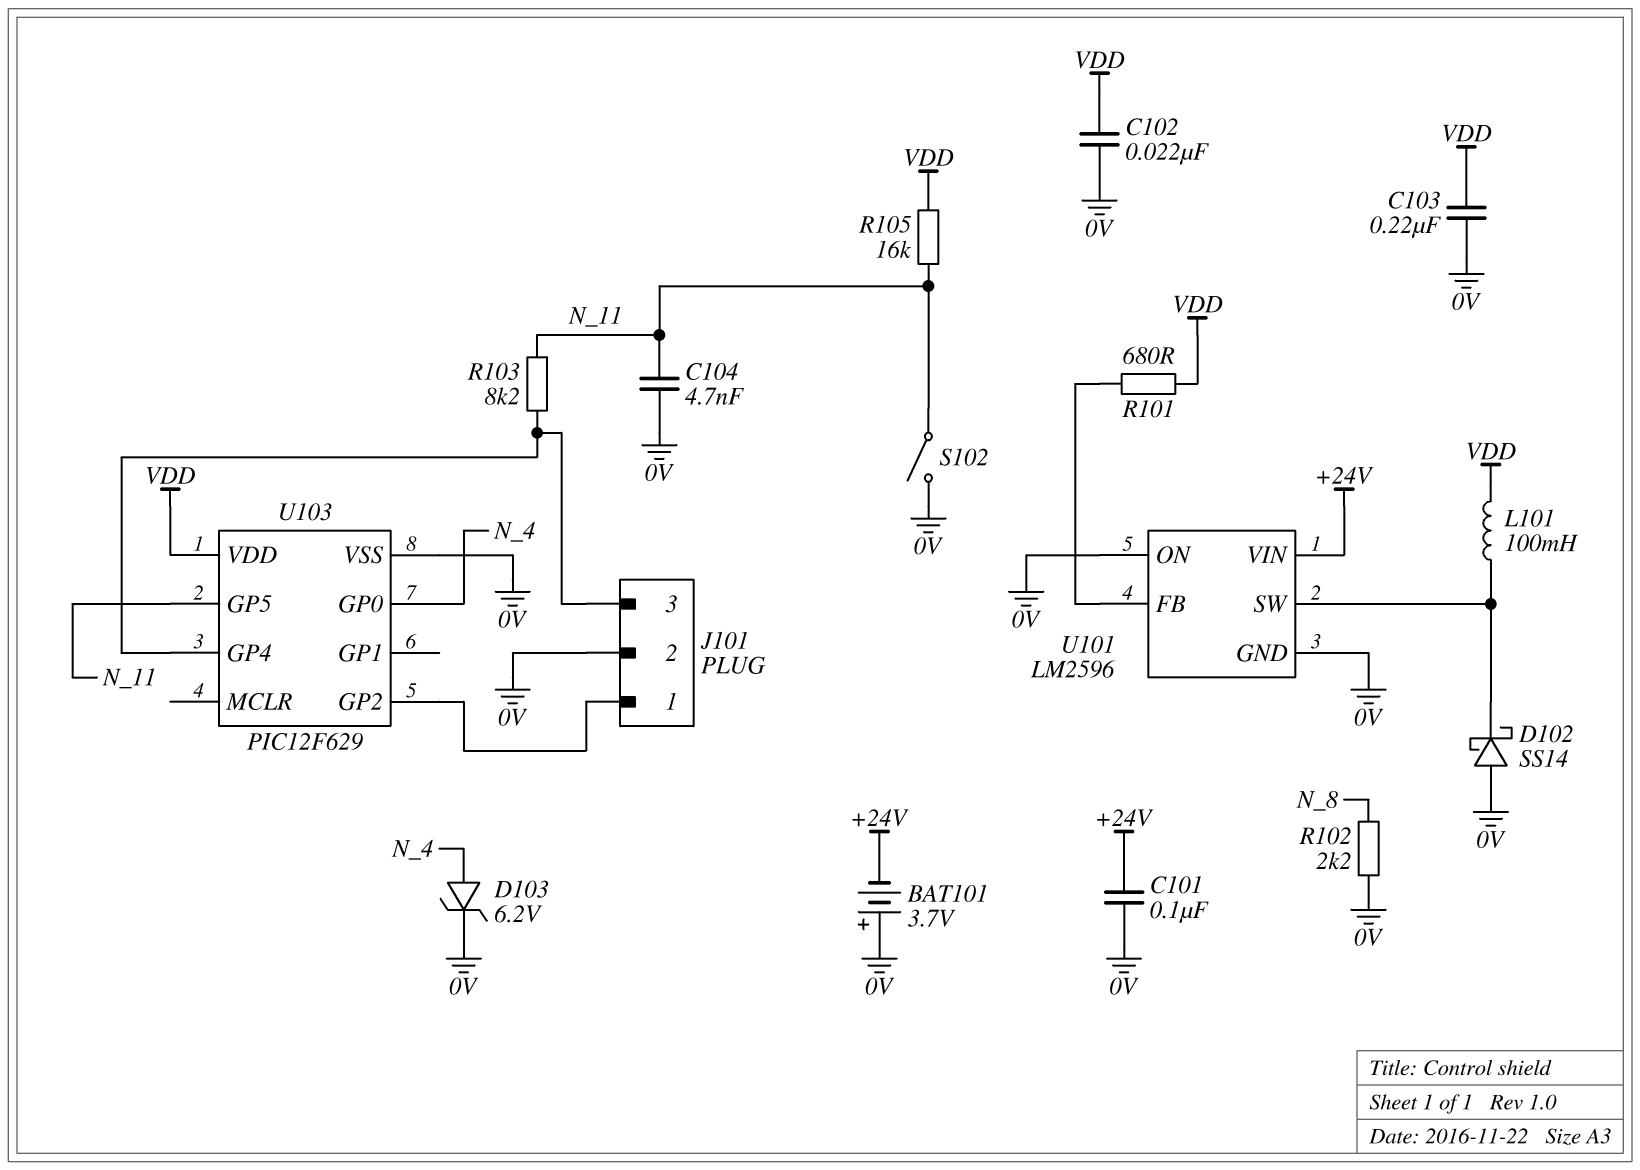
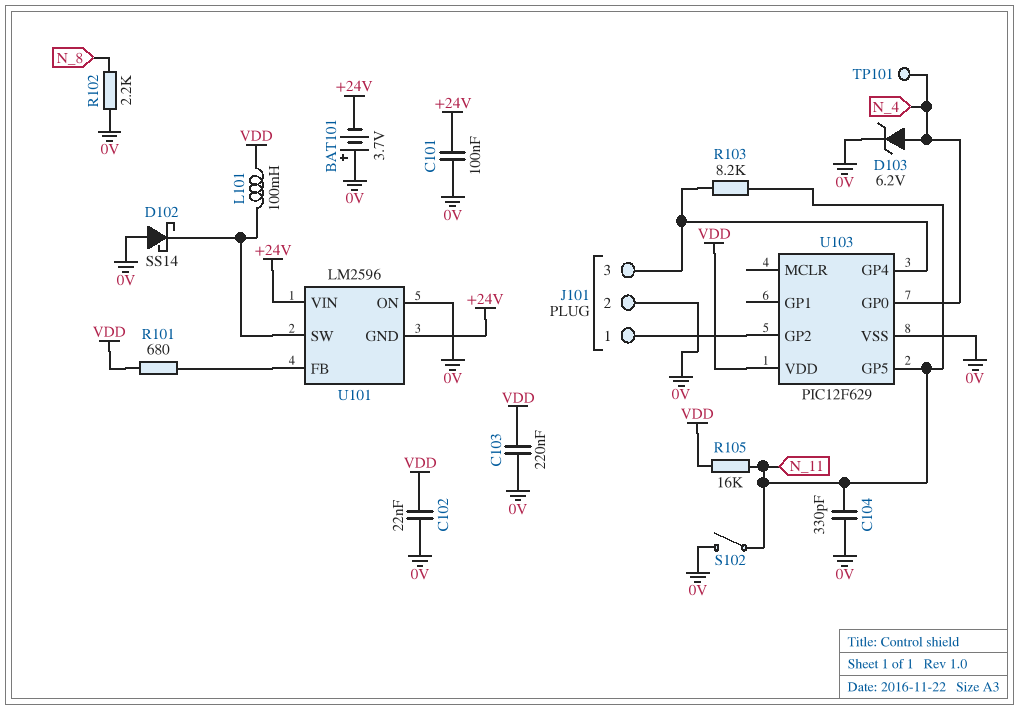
C104: 4.7nF (0V, N_11) -> 330pF (0V, N_11)
TP101: none -> test point (N_4)
U101 pin GND: 0V -> +24V

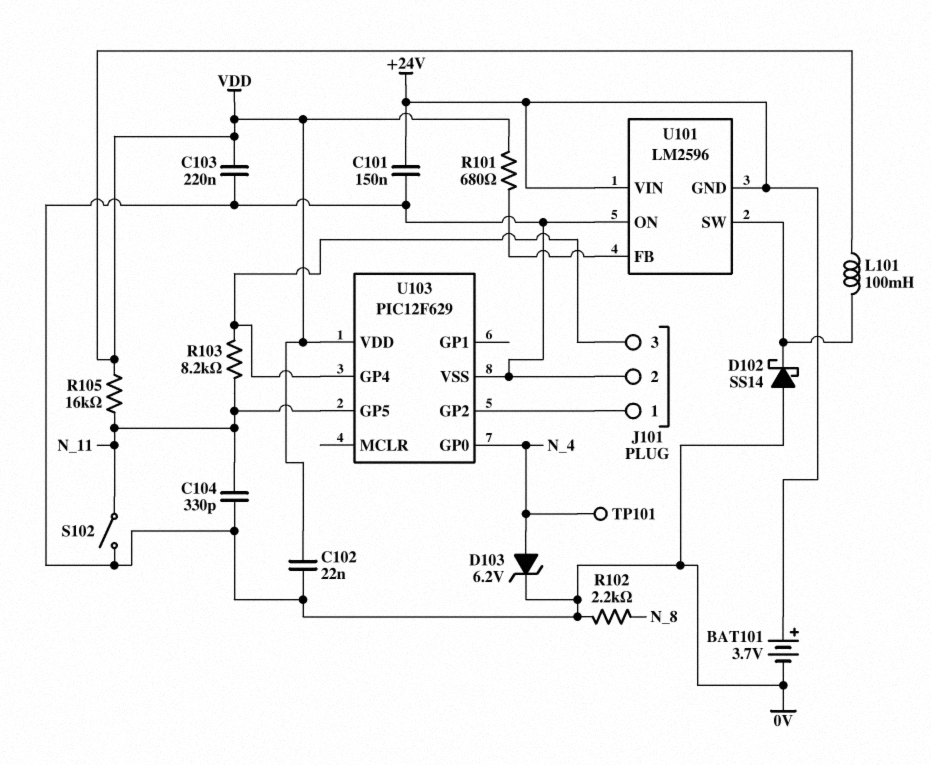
BAT101: 3.7V (plus 0V, minus +24V) -> 3.7V (plus +24V, minus 0V)
C101: 100nF (+24V, 0V) -> 150nF (+24V, 0V)

